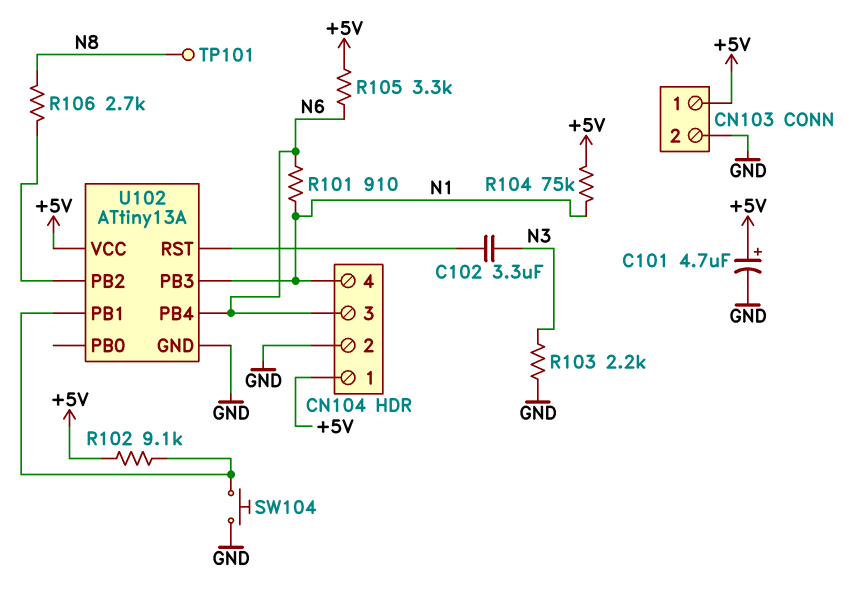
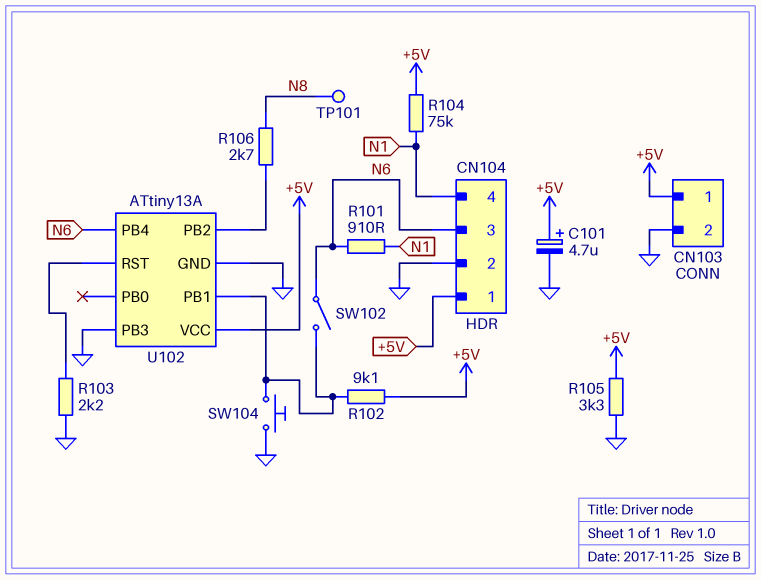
C102: 3.3uF (N3, U102/RST) -> none
R103: 2.2k (GND, N3) -> 2.2k (GND, U102/RST)
R105: 3.3k (+5V, N6) -> 3.3k (+5V, GND)
SW102: none -> switch (N6, U102/PB1)
U102 pin PB3: N1 -> GND

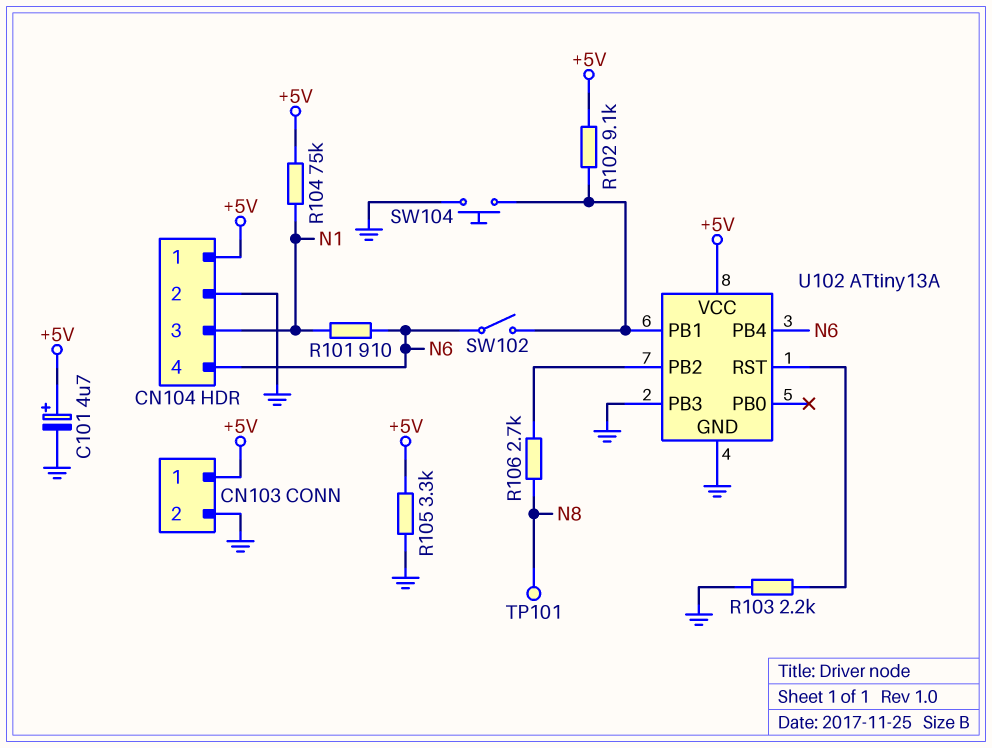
CN104 pin 3: N6 -> N1
CN104 pin 4: N1 -> N6

